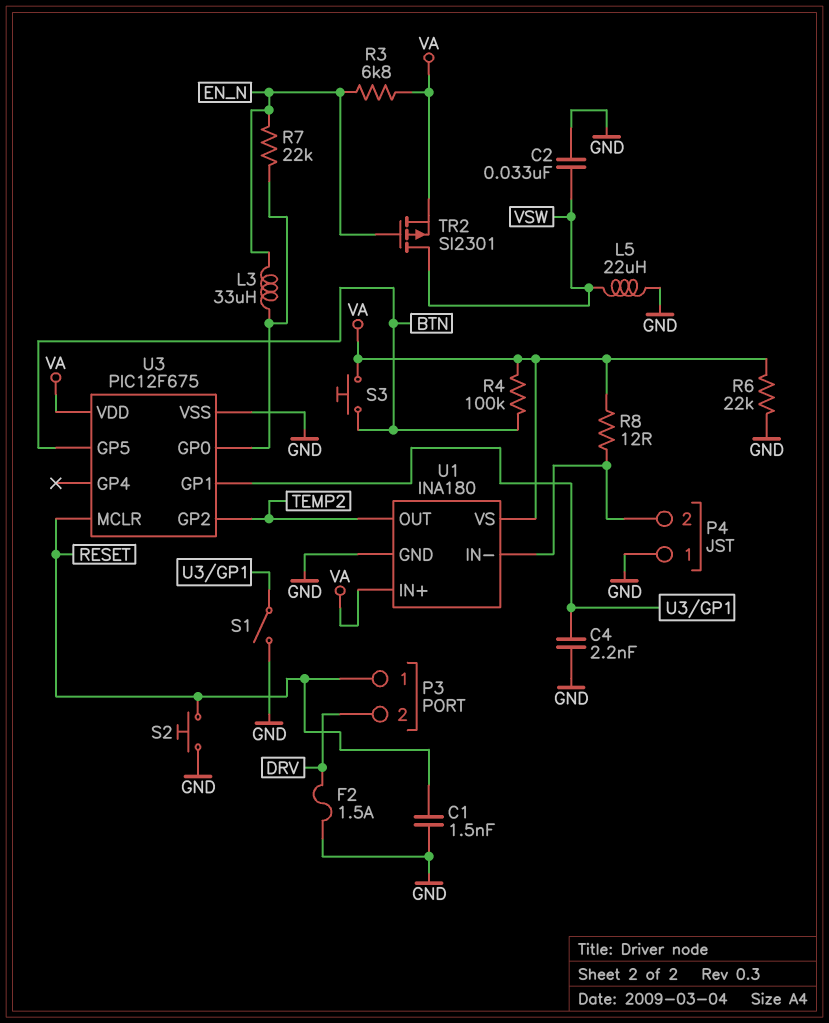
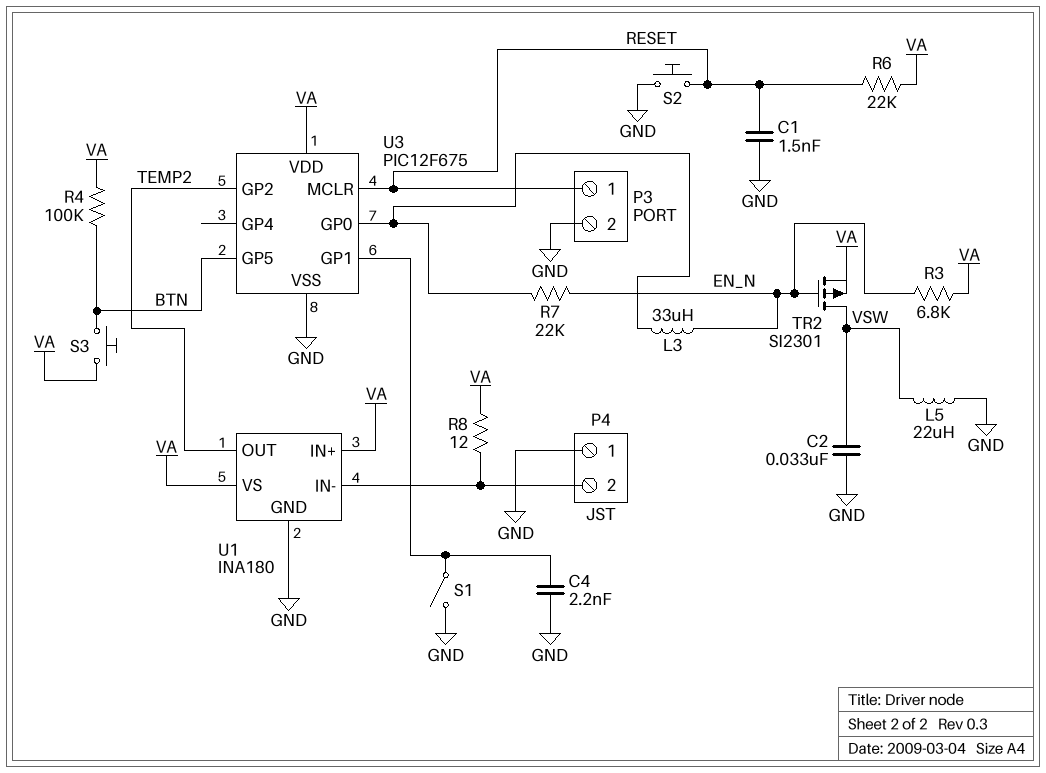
F2: 1.5A (DRV, GND) -> none
P3 pin 2: DRV -> GND
R6: 22k (GND, VA) -> 22k (RESET, VA)

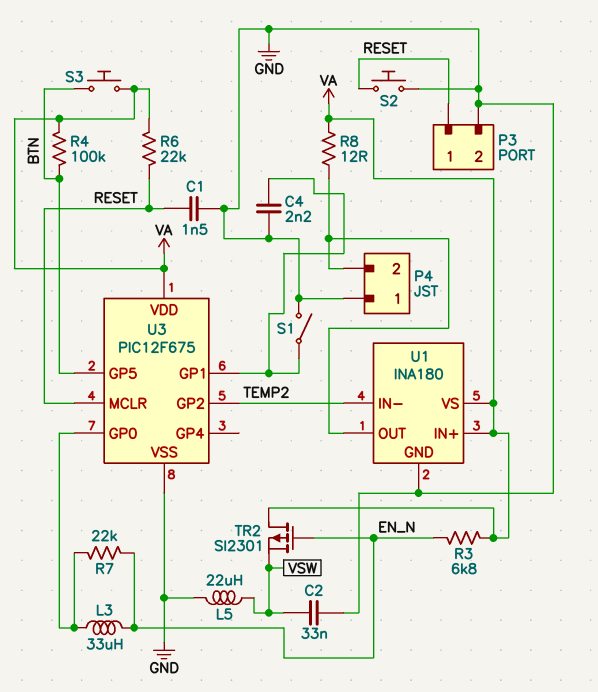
TR2: PMOS SI2301 (G EN_N, D VSW, S VA) -> PMOS SI2301 (G EN_N, D VA, S VSW)
U1 pin IN-: P4/2 -> TEMP2
U1 pin OUT: TEMP2 -> P4/2

